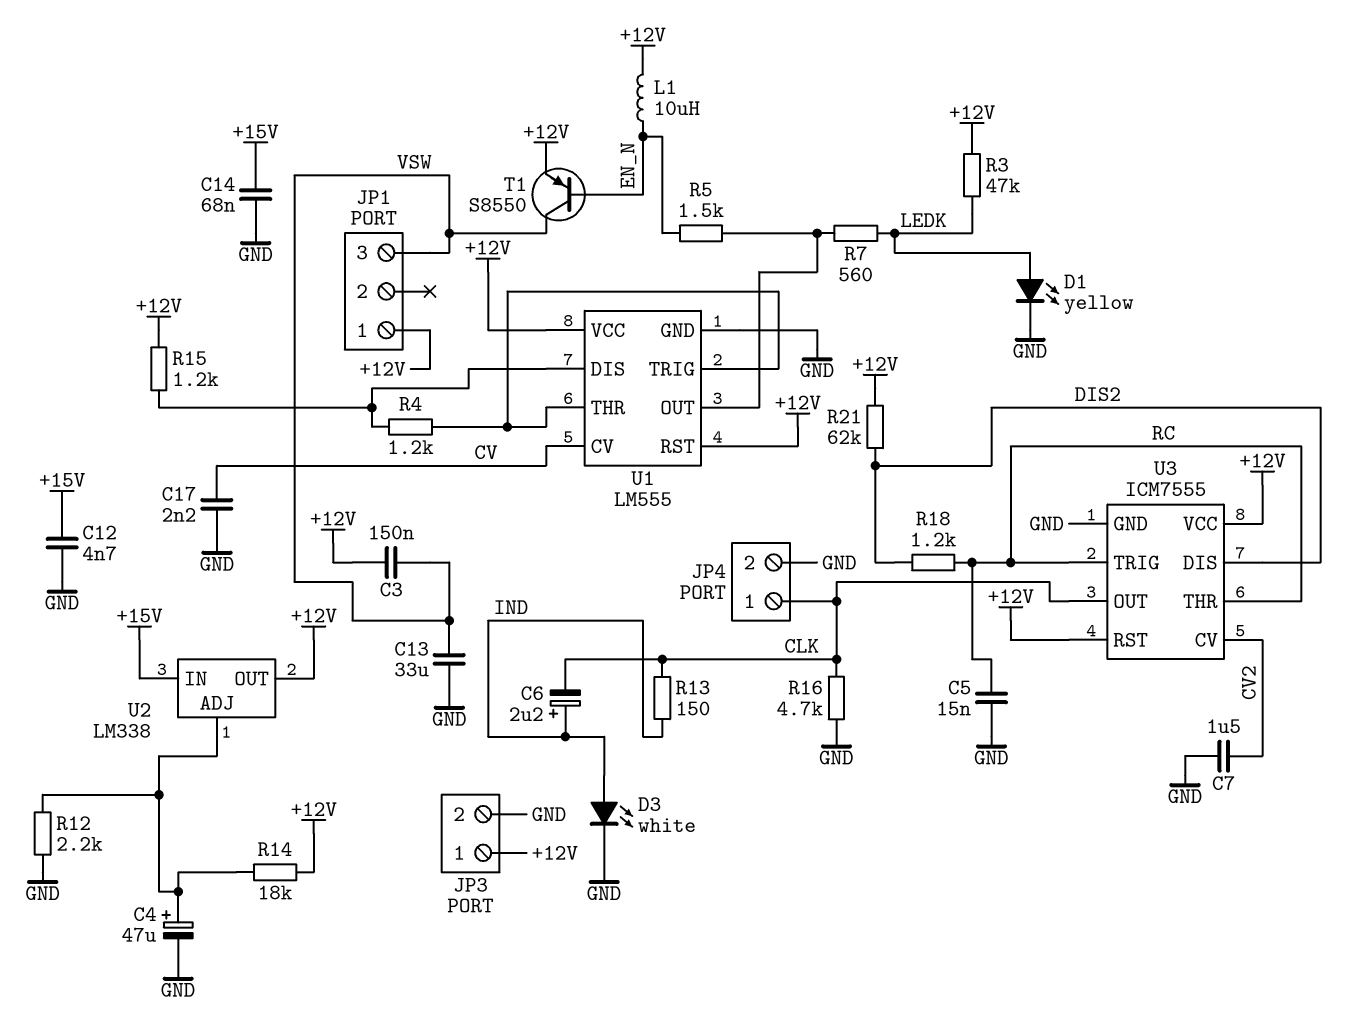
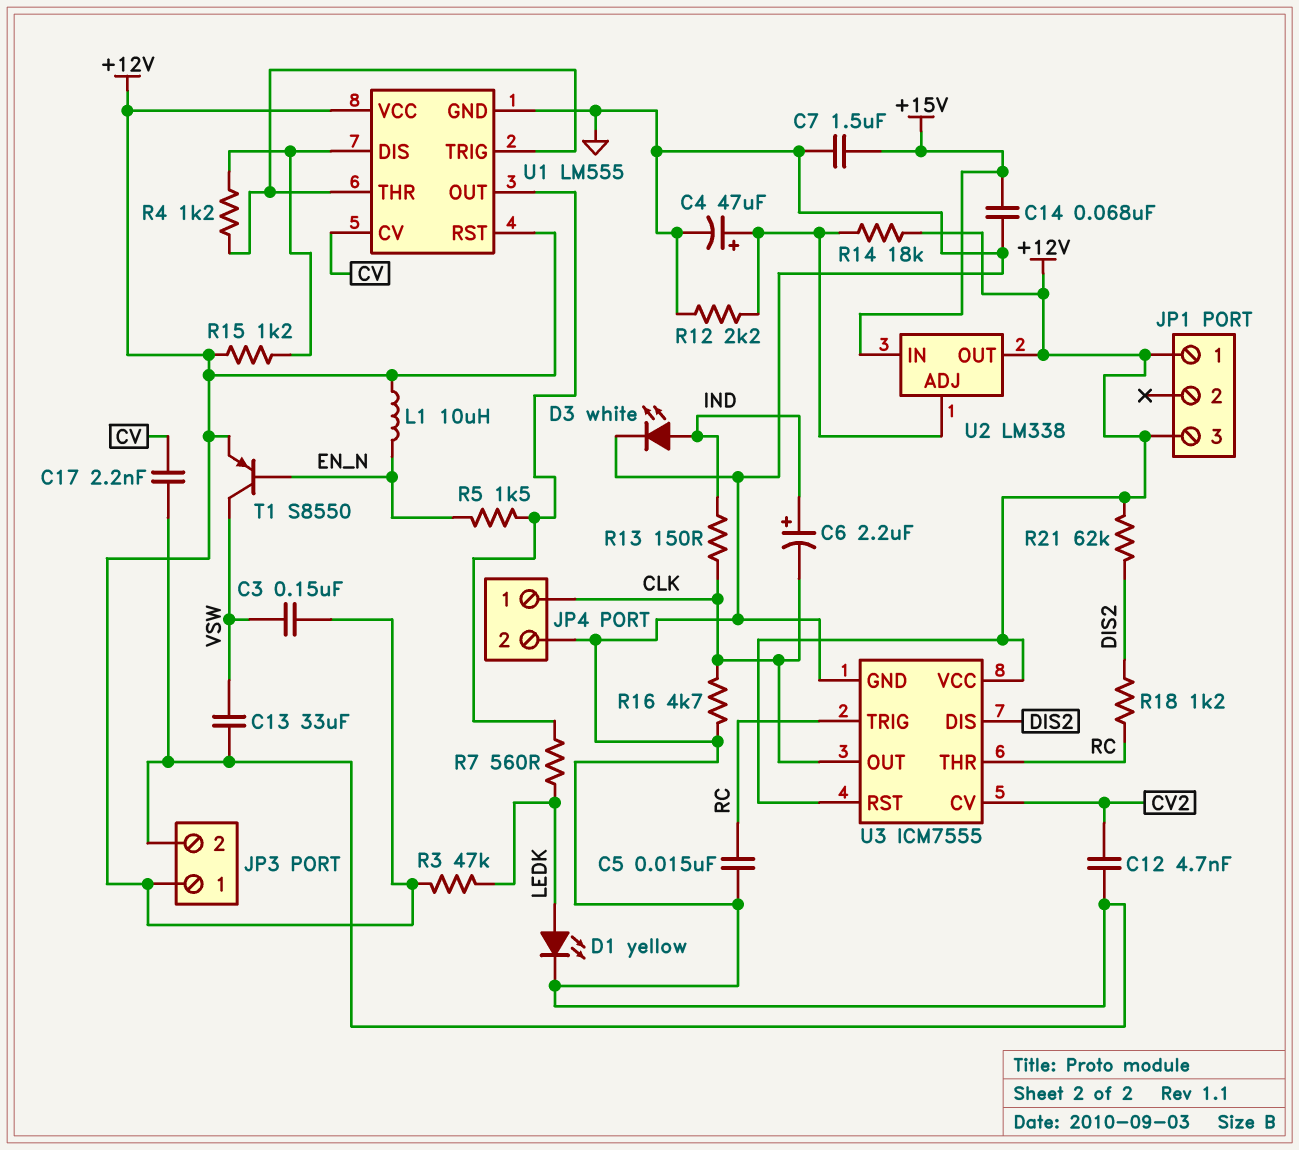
C7: 1.5uF (CV2, GND) -> 1.5uF (+15V, GND)
C12: 4.7nF (+15V, GND) -> 4.7nF (CV2, GND)
JP1 pin 3: VSW -> +12V

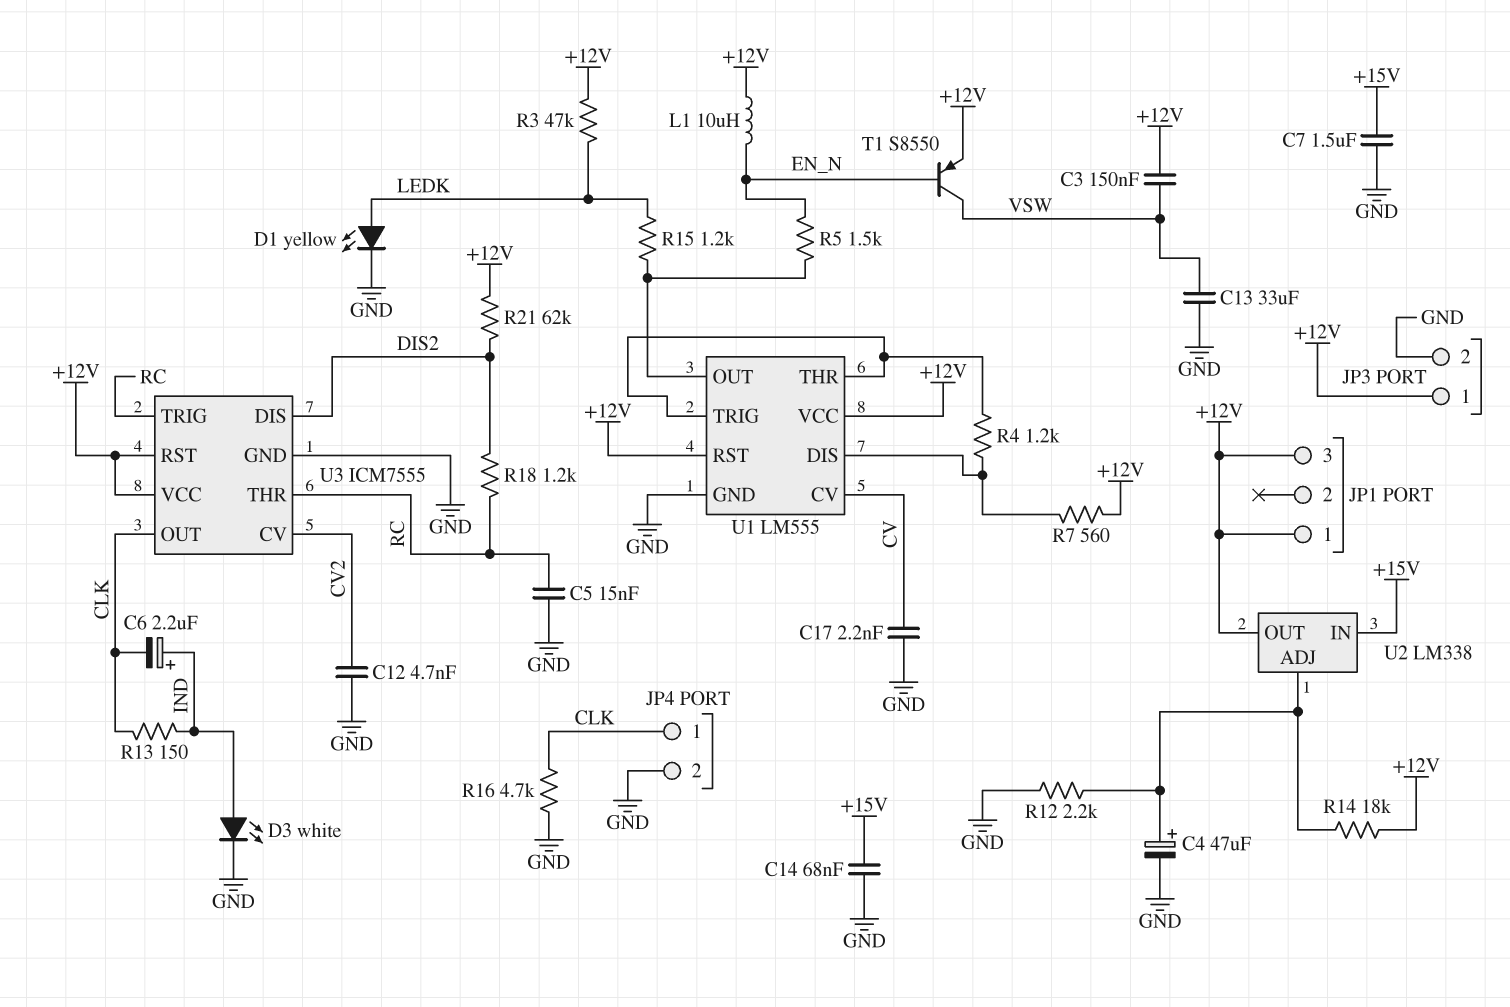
R7: 560 (LEDK, U1/OUT) -> 560 (+12V, U1/DIS)
R15: 1.2k (+12V, U1/DIS) -> 1.2k (LEDK, U1/OUT)

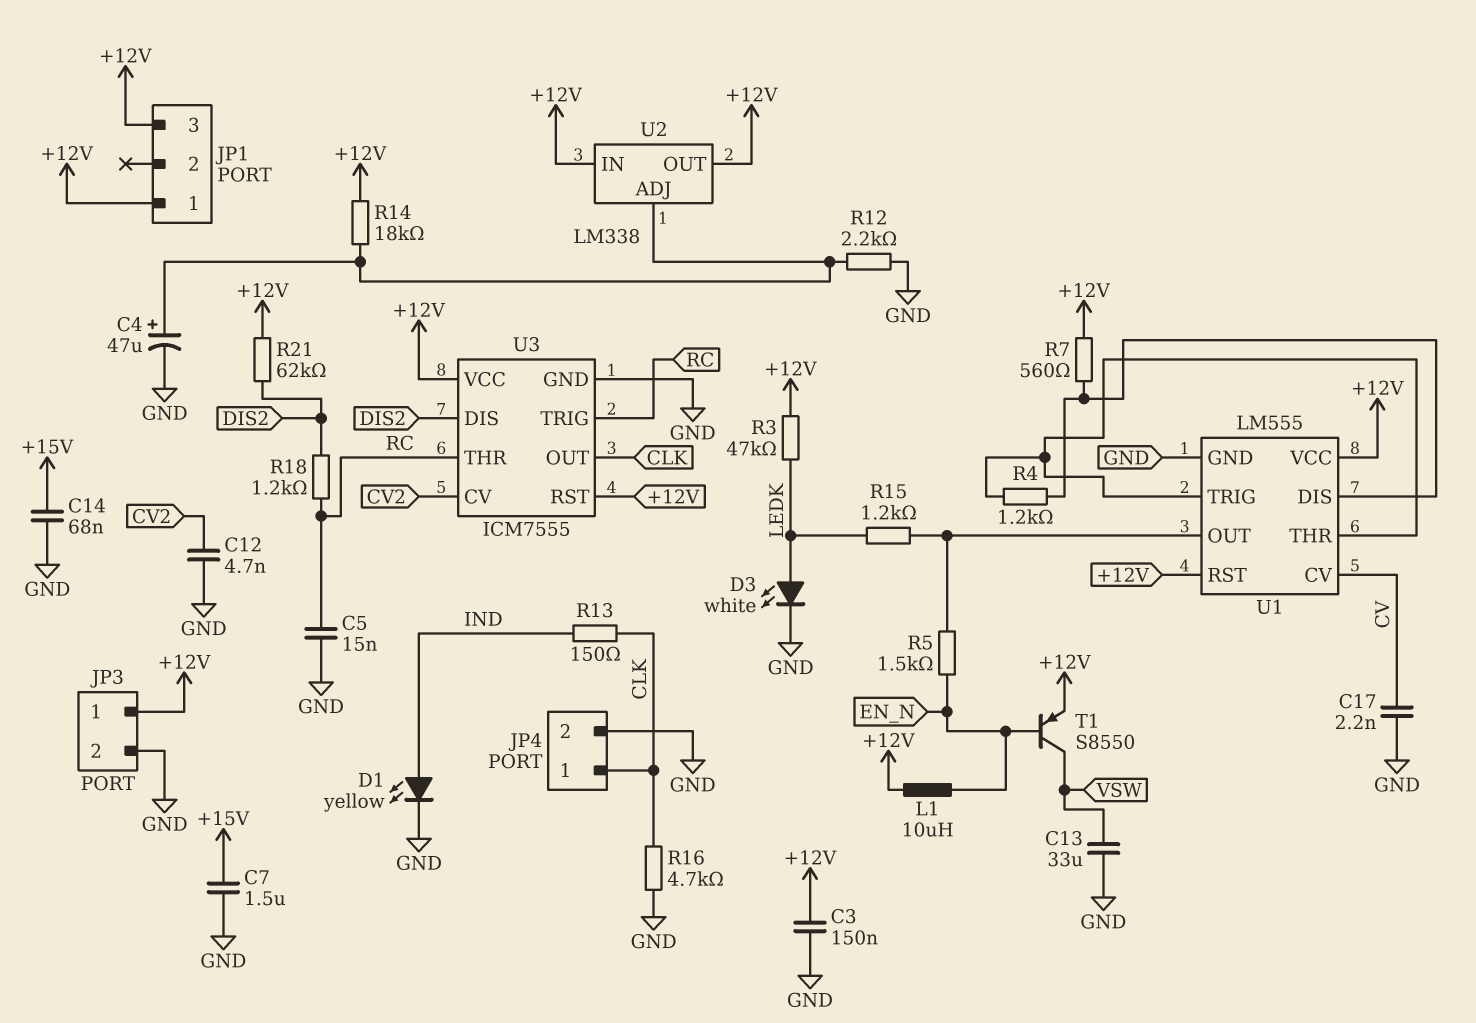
C3: 150nF (+12V, VSW) -> 150nF (+12V, GND)
C6: 2.2uF (plus IND, minus CLK) -> none
D1: LED yellow (A LEDK, K GND) -> LED yellow (A IND, K GND)
D3: LED white (A IND, K GND) -> LED white (A LEDK, K GND)
U2 pin IN: +15V -> +12V

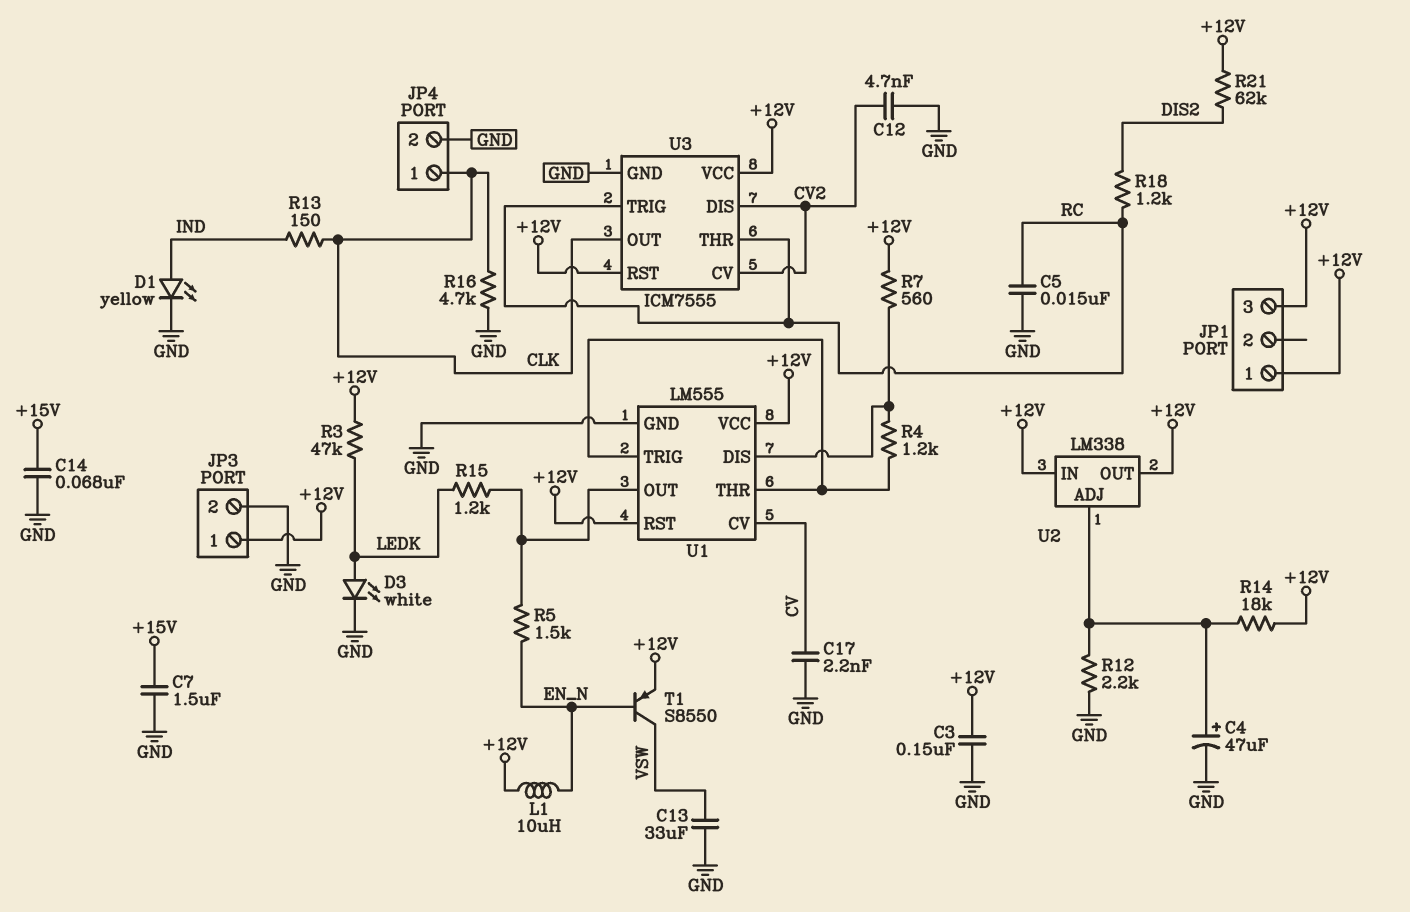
U3 pin DIS: DIS2 -> CV2

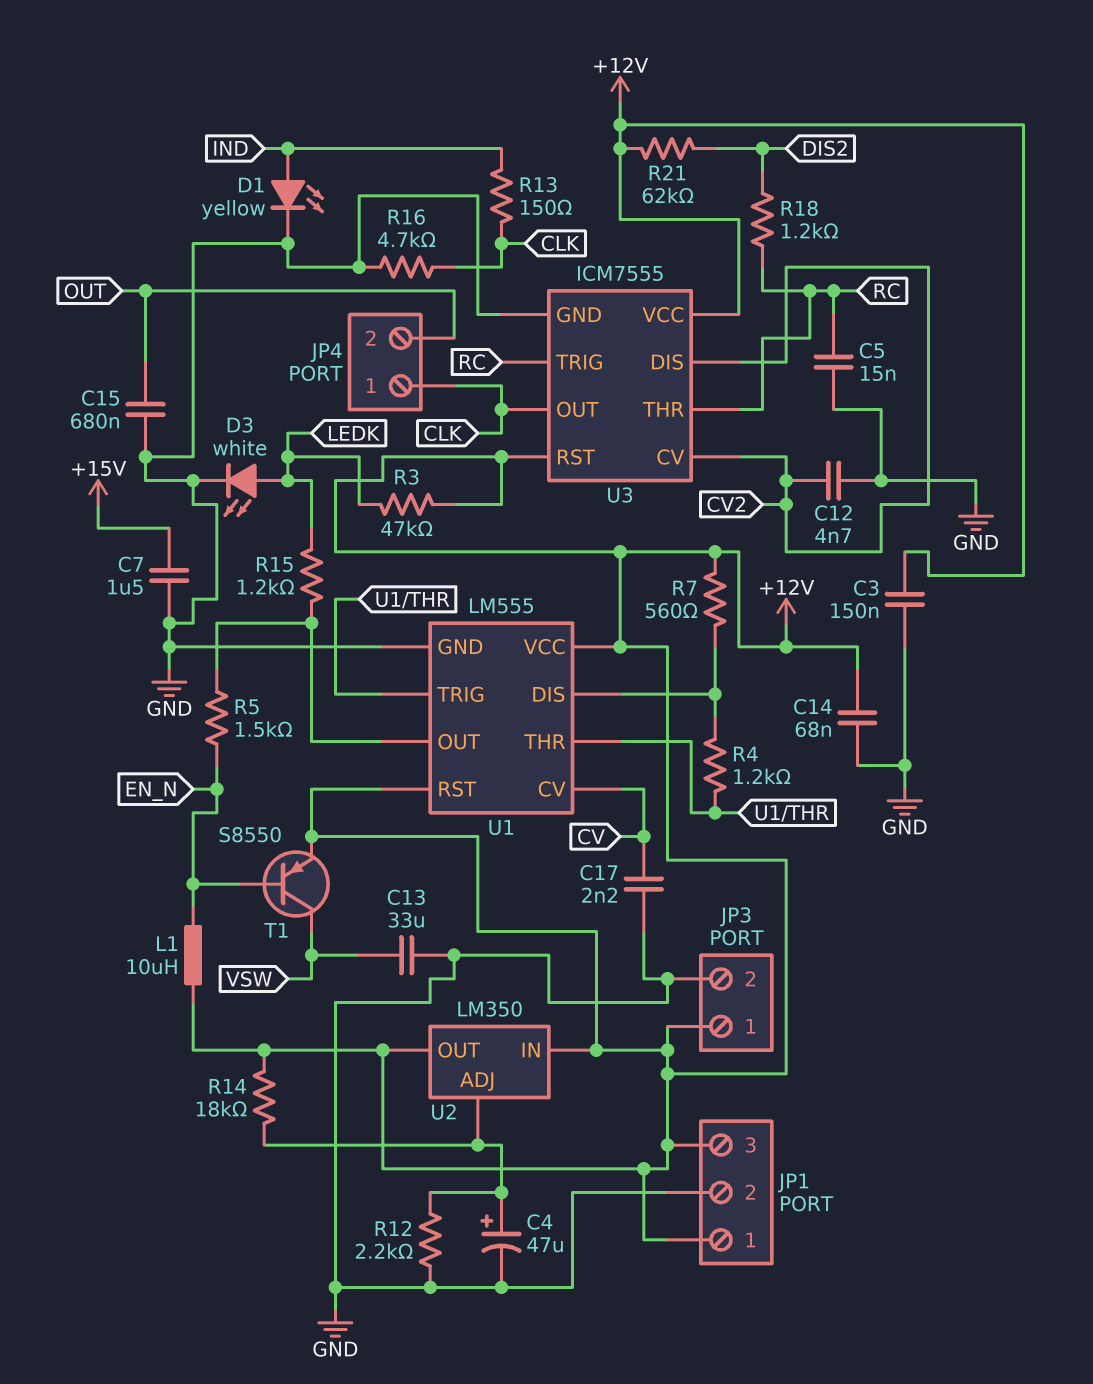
C14: 68nF (+15V, GND) -> 68nF (+12V, GND)
C15: none -> 680nF (GND, OUT)
JP1 pin 2: none -> GND
JP4 pin 2: GND -> OUT
U2: LM338 -> LM350

